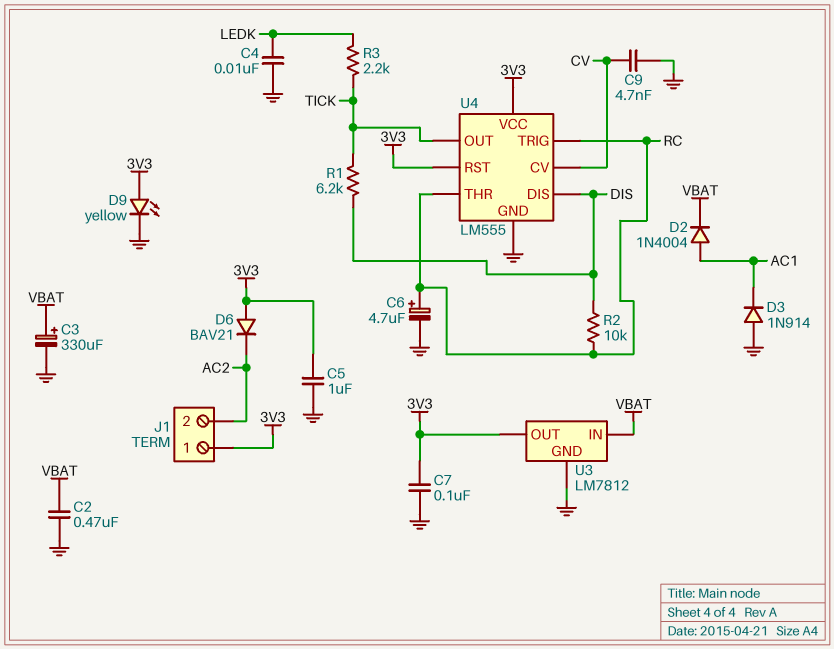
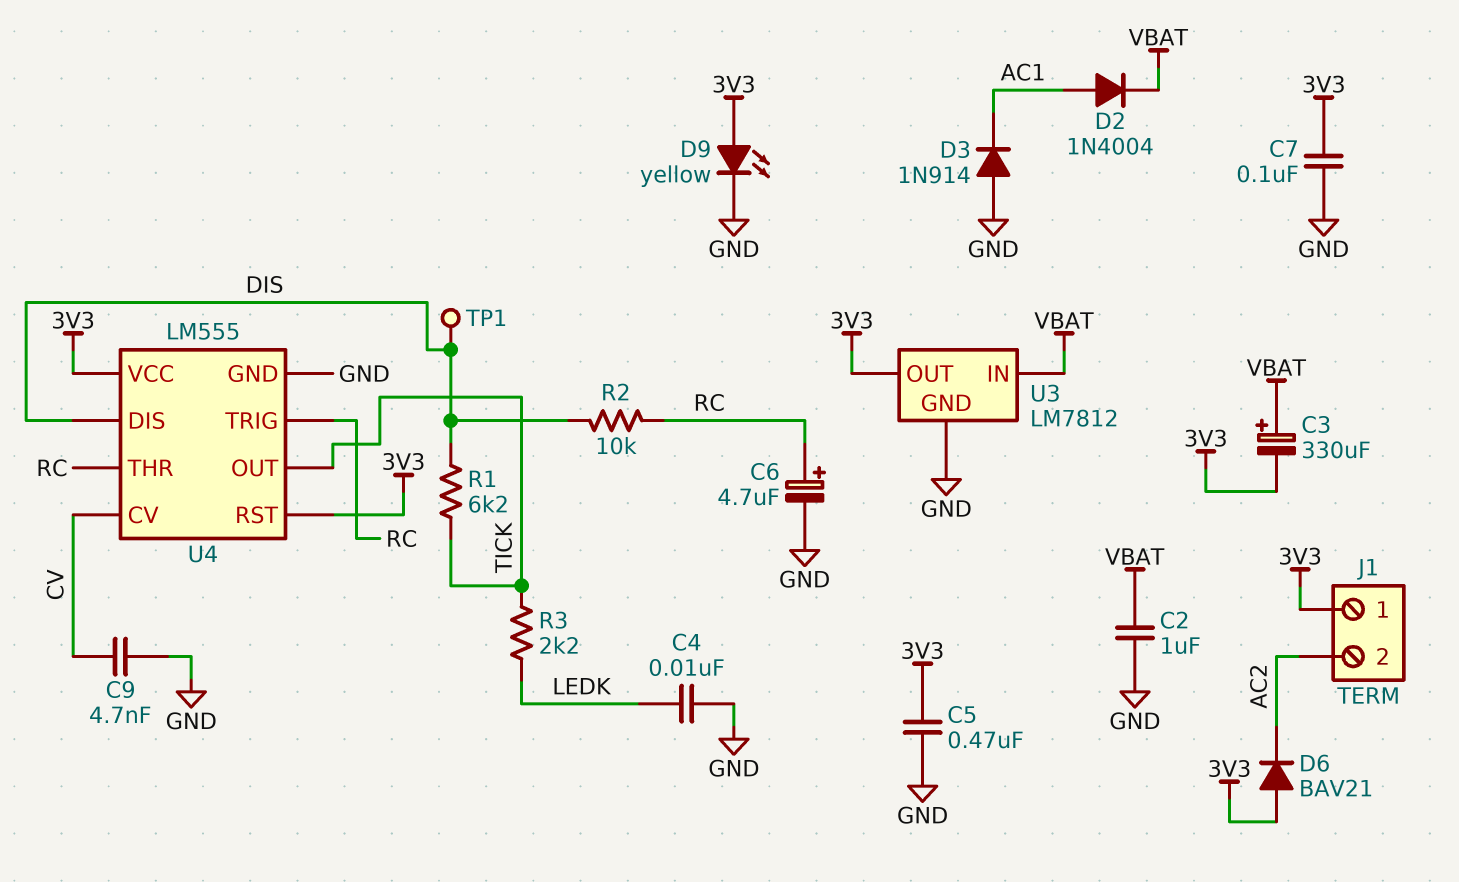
C2: 470nF (GND, VBAT) -> 1uF (GND, VBAT)
C3: 330uF (plus VBAT, minus GND) -> 330uF (plus VBAT, minus 3V3)
C5: 1uF (3V3, GND) -> 470nF (3V3, GND)
TP1: none -> test point (DIS)

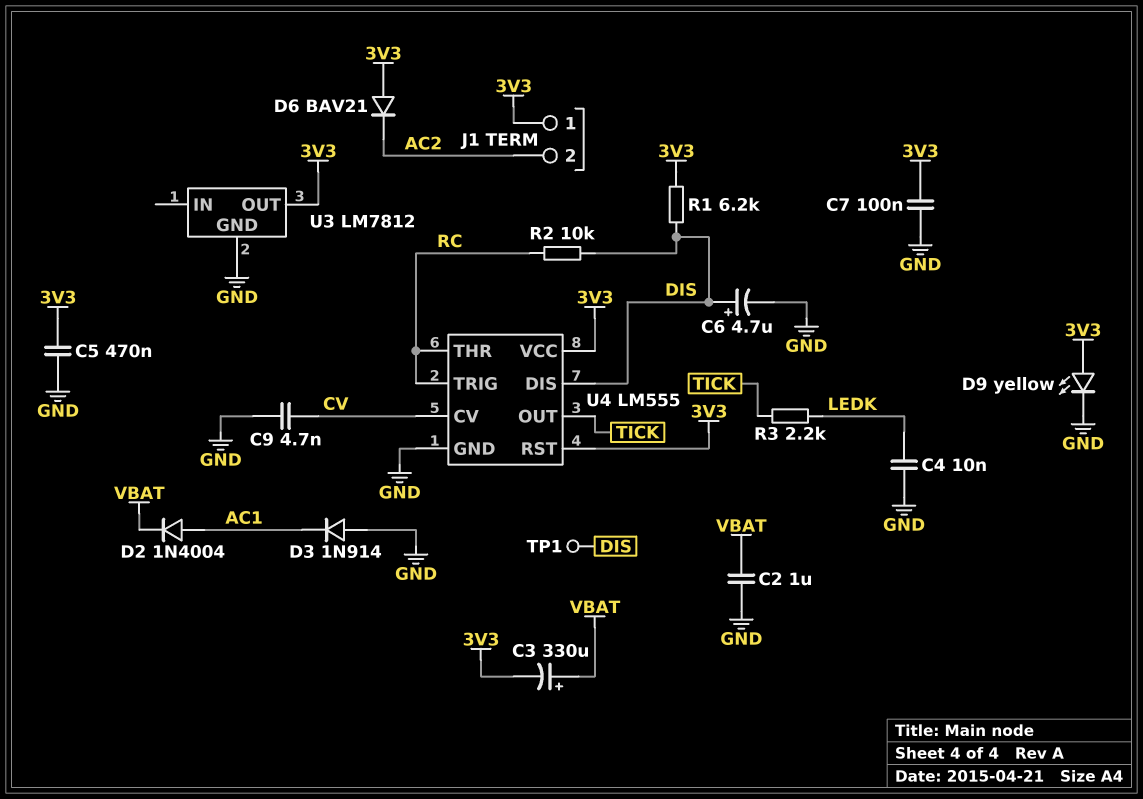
C6: 4.7uF (plus RC, minus GND) -> 4.7uF (plus DIS, minus GND)
R1: 6.2k (DIS, TICK) -> 6.2k (3V3, DIS)
U3 pin IN: VBAT -> none

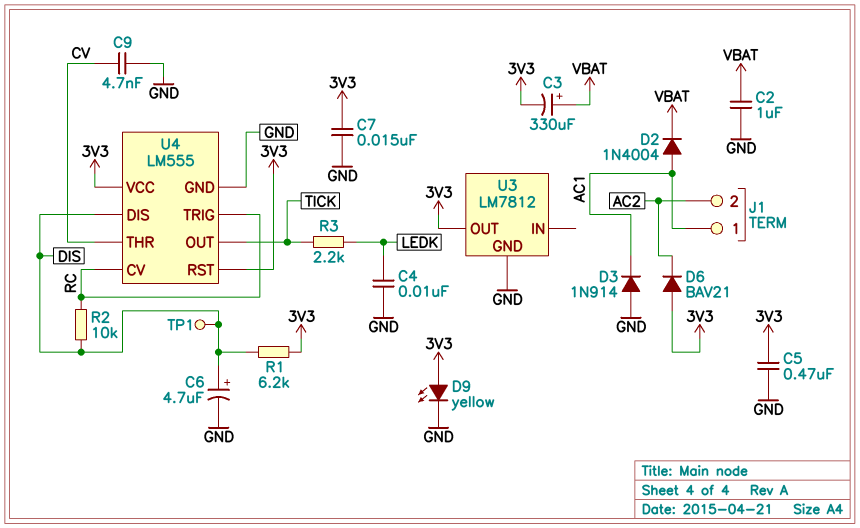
C7: 100nF (3V3, GND) -> 15nF (3V3, GND)
J1 pin 1: 3V3 -> AC1
U4 pin CV: CV -> RC
U4 pin THR: RC -> CV

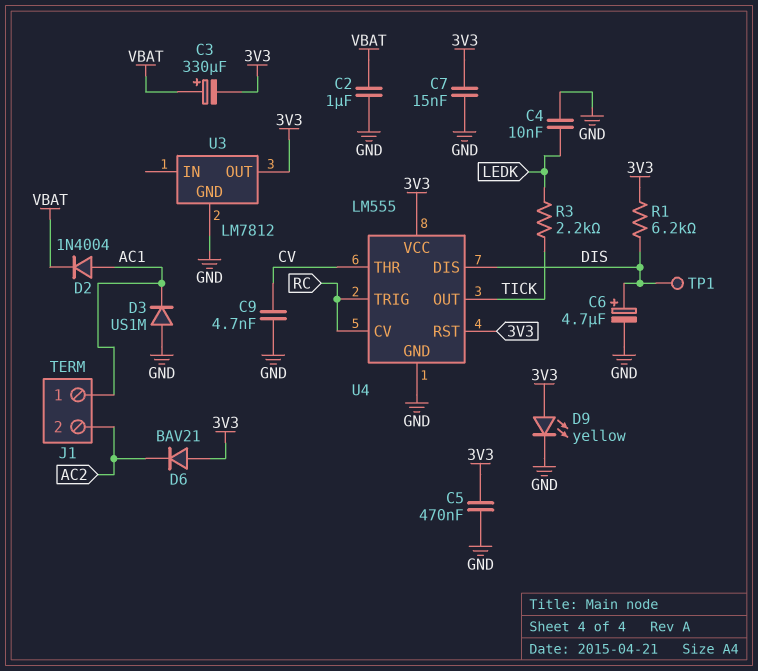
D3: diode 1N914 (A GND, K AC1) -> diode US1M (A GND, K AC1)
R2: 10k (DIS, RC) -> none

